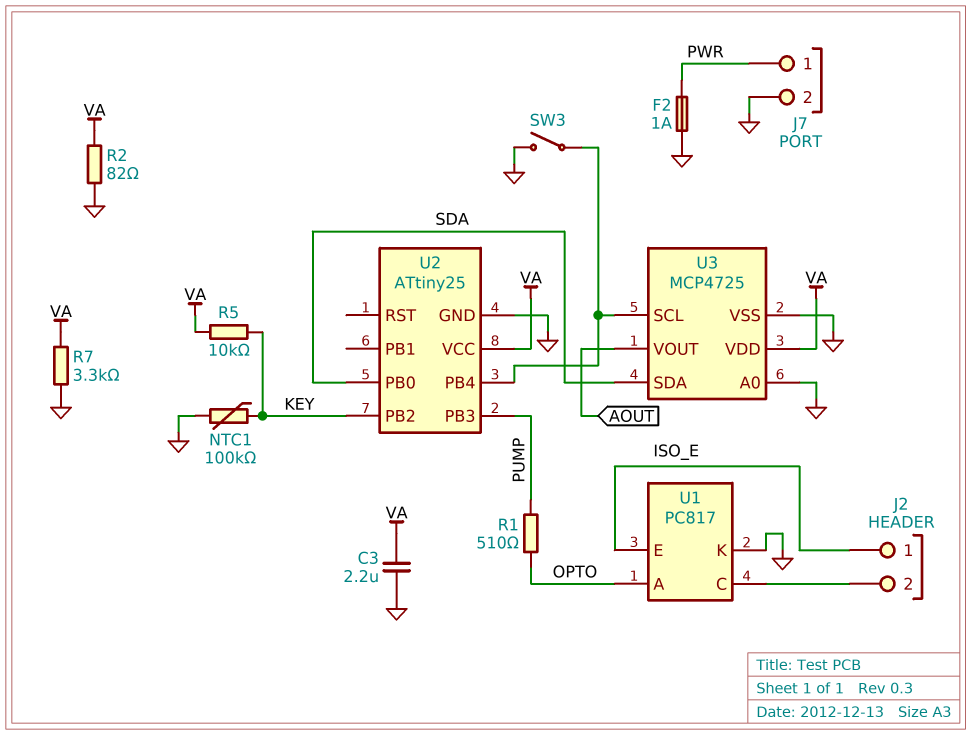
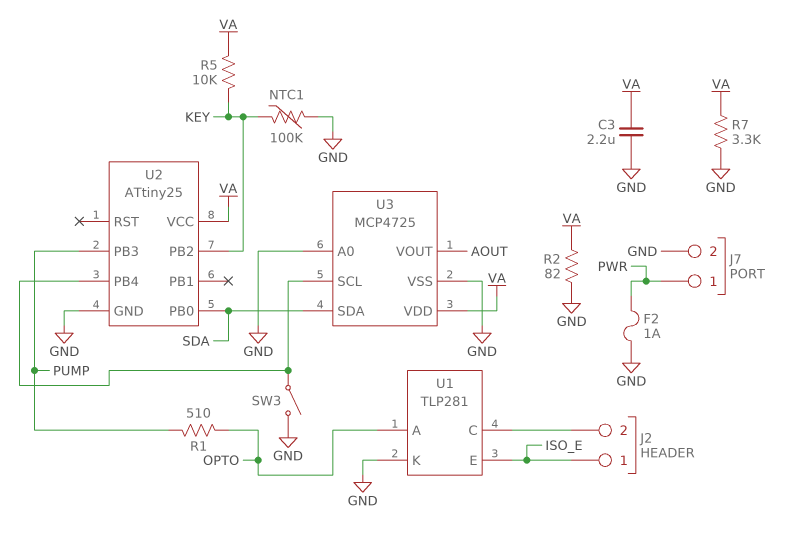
U1: PC817 -> TLP281

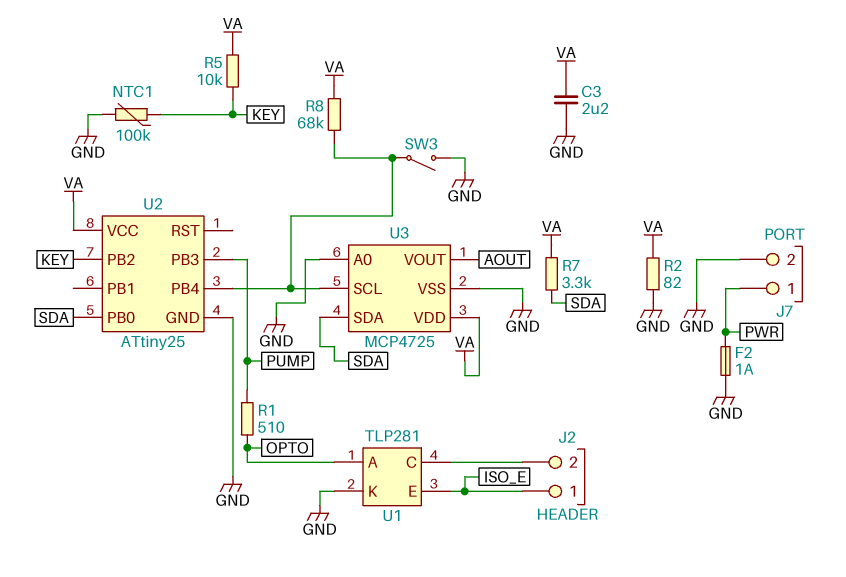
R7: 3.3k (GND, VA) -> 3.3k (SDA, VA)
R8: none -> 68k (U2/PB4, VA)

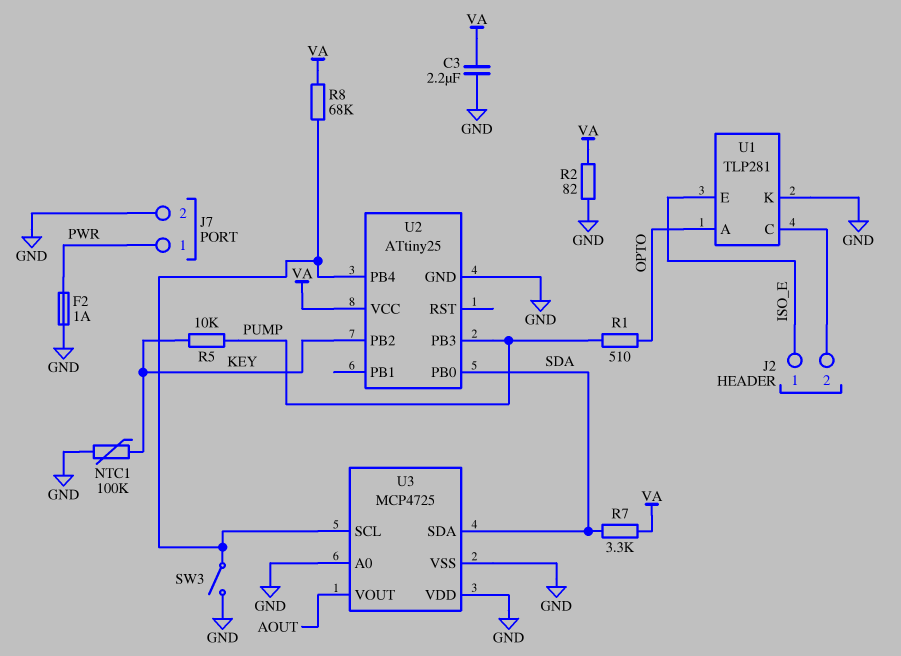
R5: 10k (KEY, VA) -> 10k (KEY, PUMP)
U3 pin VDD: VA -> GND

